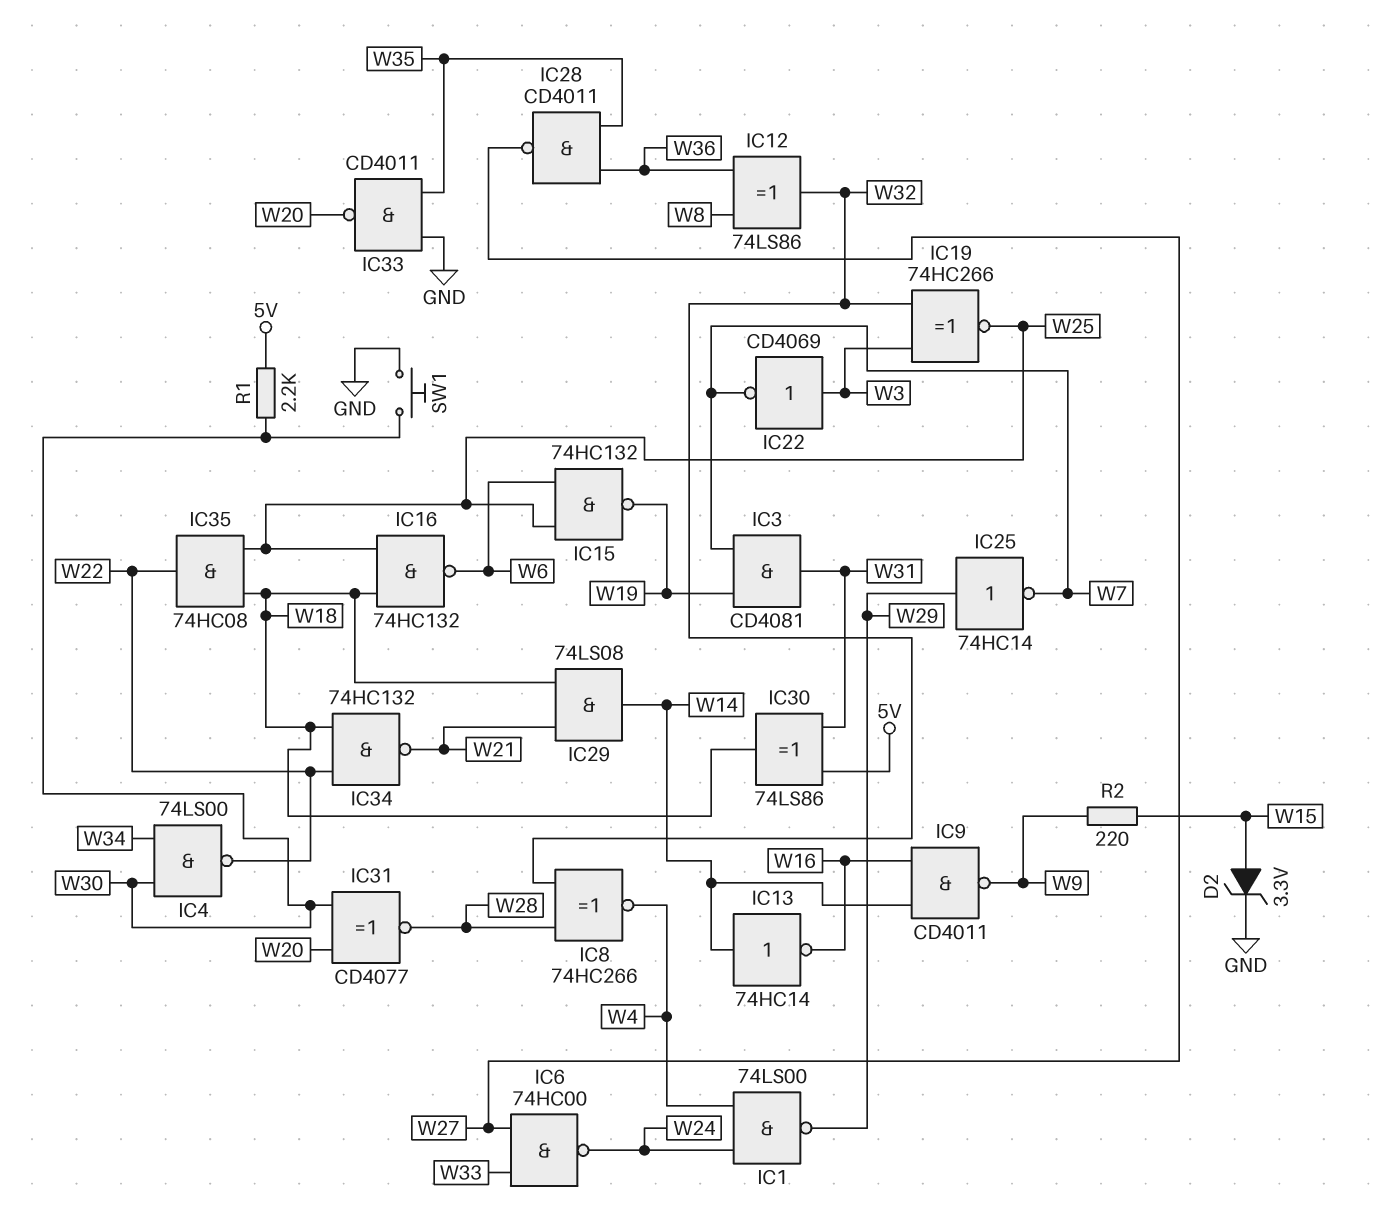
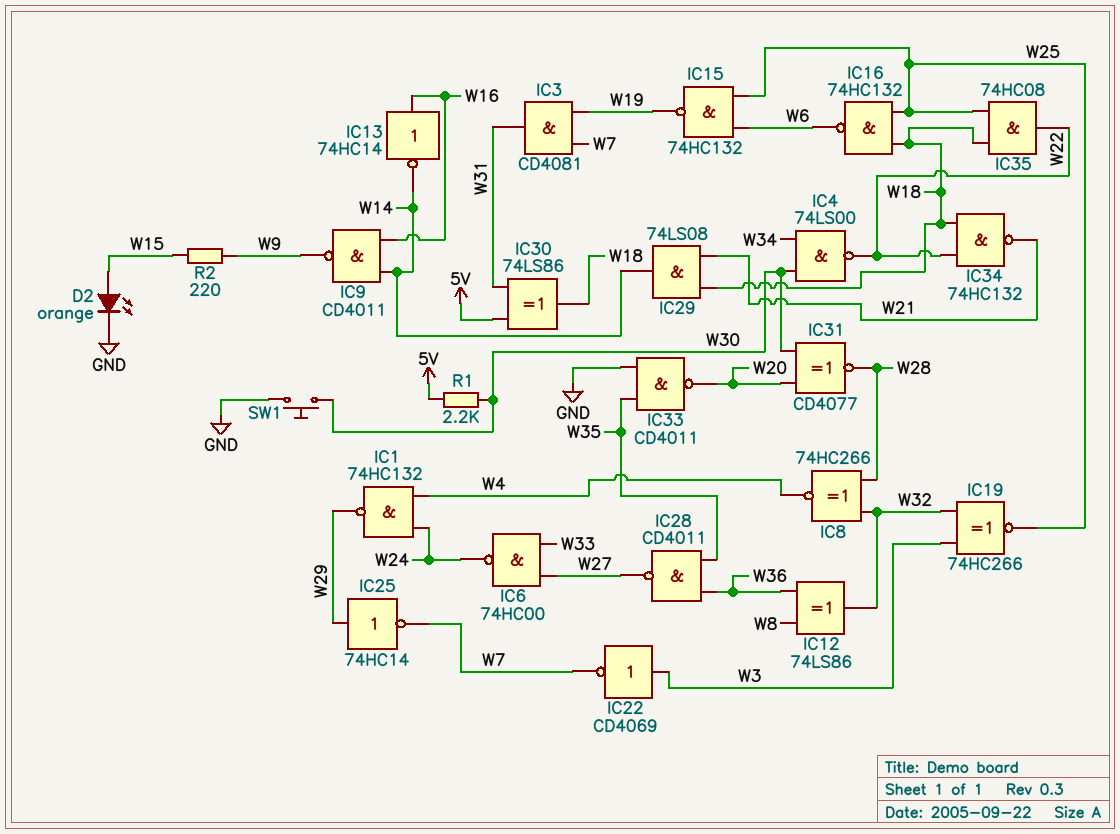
D2: zener 3.3V (A W15, K GND) -> LED orange (A W15, K GND)
IC1: NAND 74LS00 (in W4, in W24, out W29) -> NAND 74HC132 (in W4, in W24, out W29)
IC13: NOT 74HC14 (in W14, out W16) -> NOT 74HC14 (in W16, out W14)

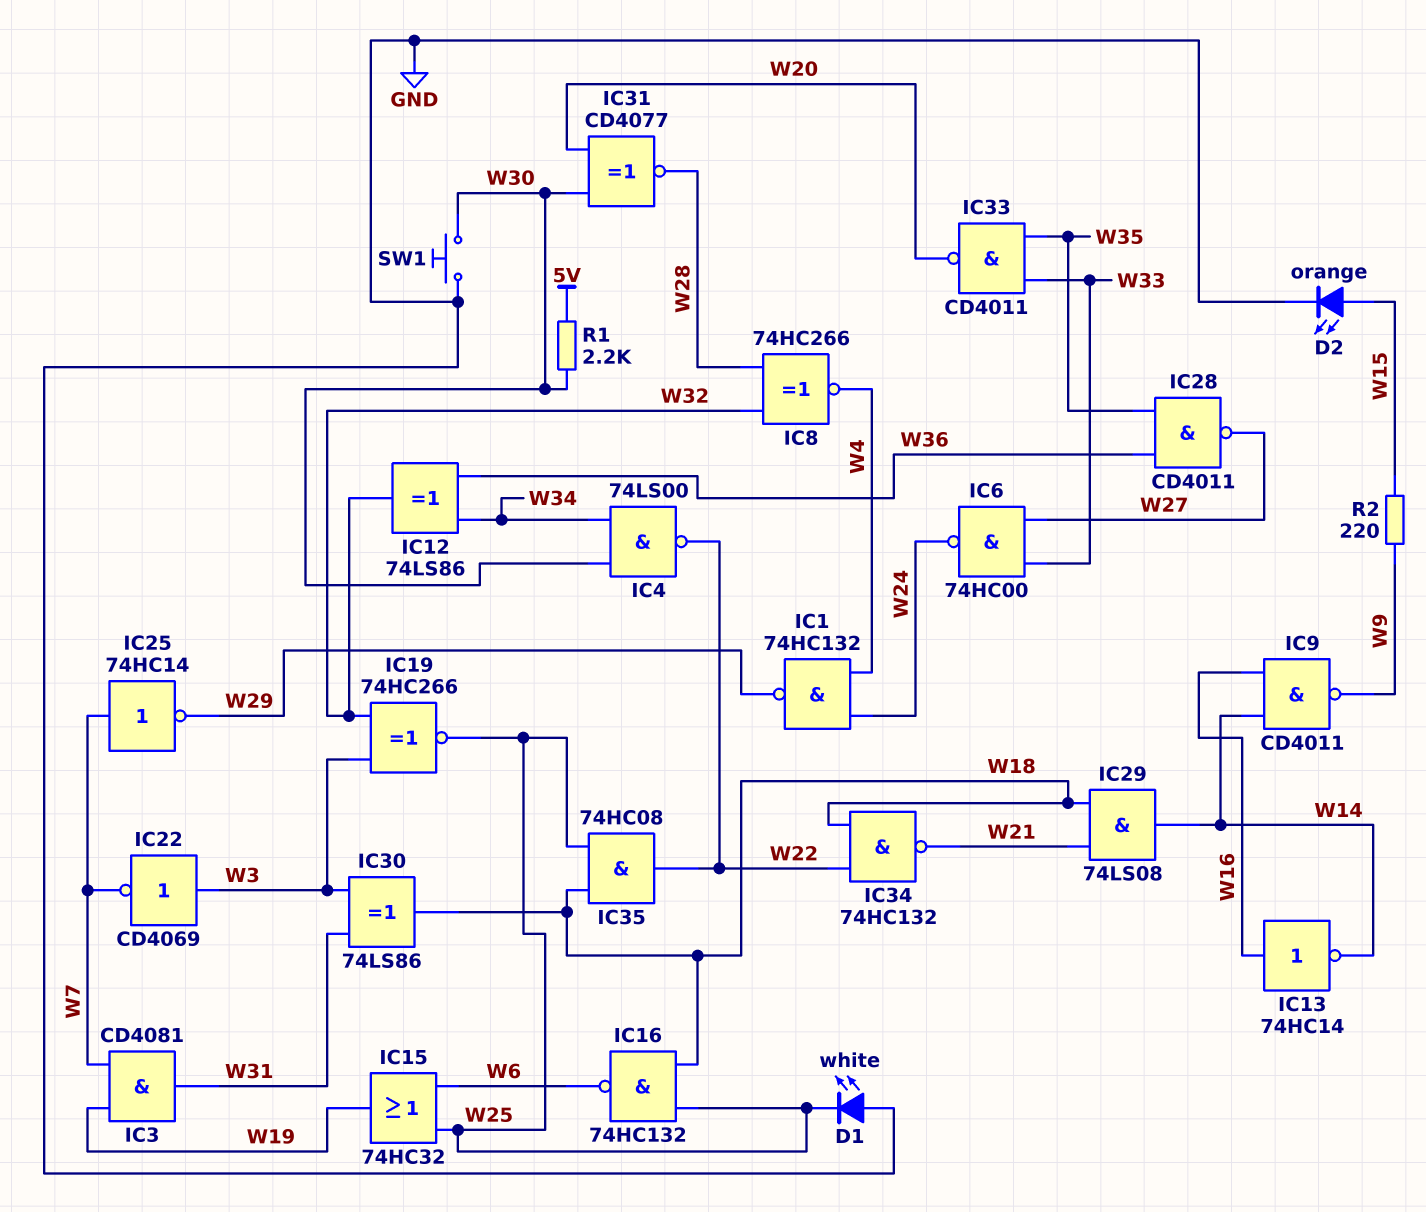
D1: none -> LED white (A GND, K W25)
IC12: XOR 74LS86 (in W8, in W36, out W32) -> XOR 74LS86 (in W34, in W36, out W32)
IC15: NAND 74HC132 (in W6, in W25, out W19) -> OR 74HC32 (in W6, in W25, out W19)
IC25: NOT 74HC14 (in W29, out W7) -> NOT 74HC14 (in W7, out W29)
IC30: XOR 74LS86 (in 5V, in W31, out W18) -> XOR 74LS86 (in W3, in W31, out W18)
IC33: NAND CD4011 (in GND, in W35, out W20) -> NAND CD4011 (in W33, in W35, out W20)

